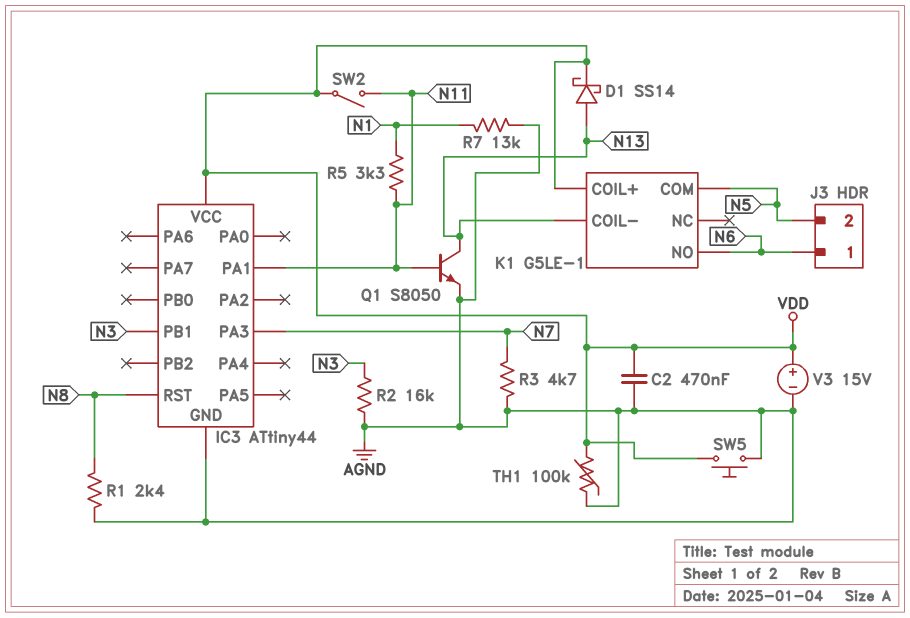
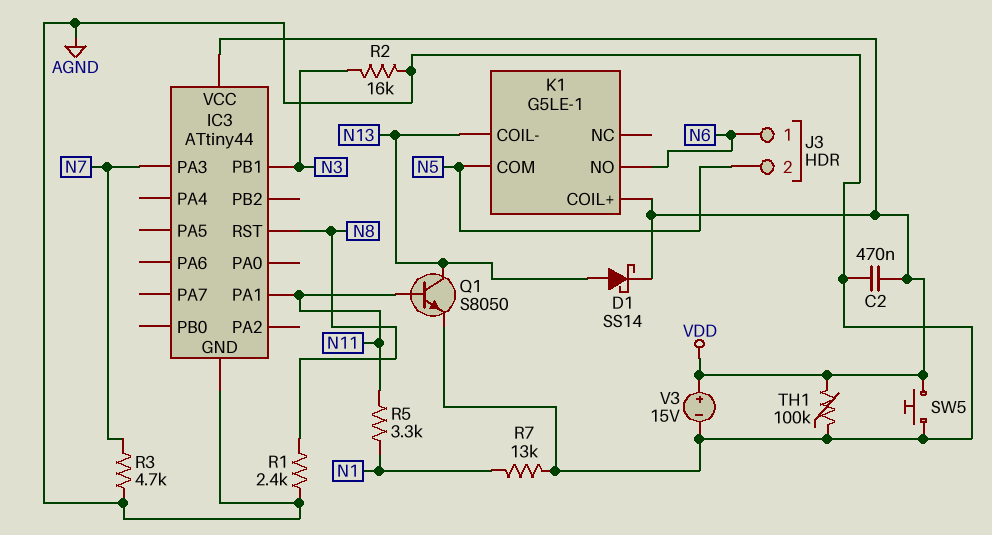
SW2: switch (N11, VDD) -> none

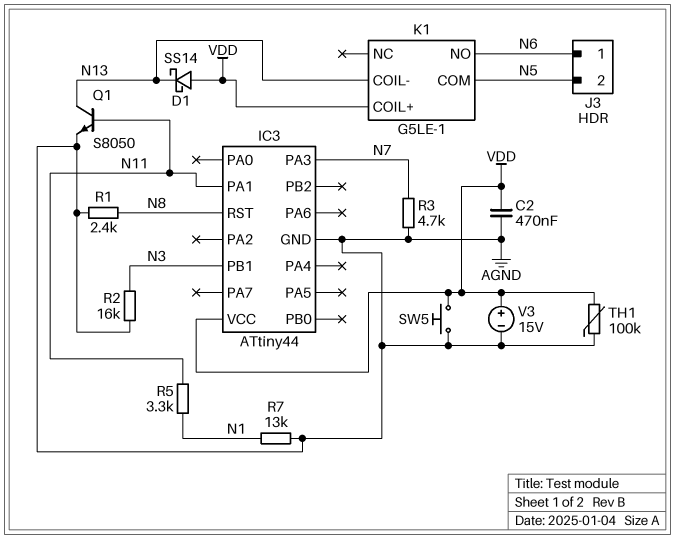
D1: schottky SS14 (A N13, K VDD) -> schottky SS14 (A VDD, K N13)

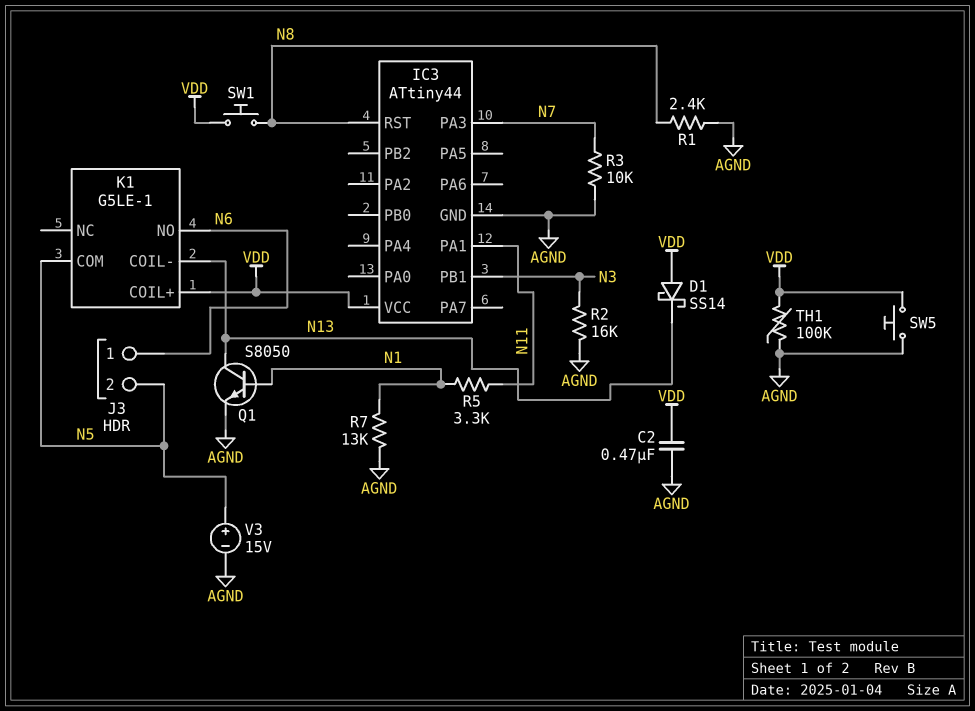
Q1: NPN S8050 (B N11, C N13, E AGND) -> NPN S8050 (B N1, C N13, E AGND)
R3: 4.7k (AGND, N7) -> 10k (AGND, N7)
SW1: none -> button (N8, VDD)
V3: 15V (plus VDD, minus AGND) -> 15V (plus N5, minus AGND)

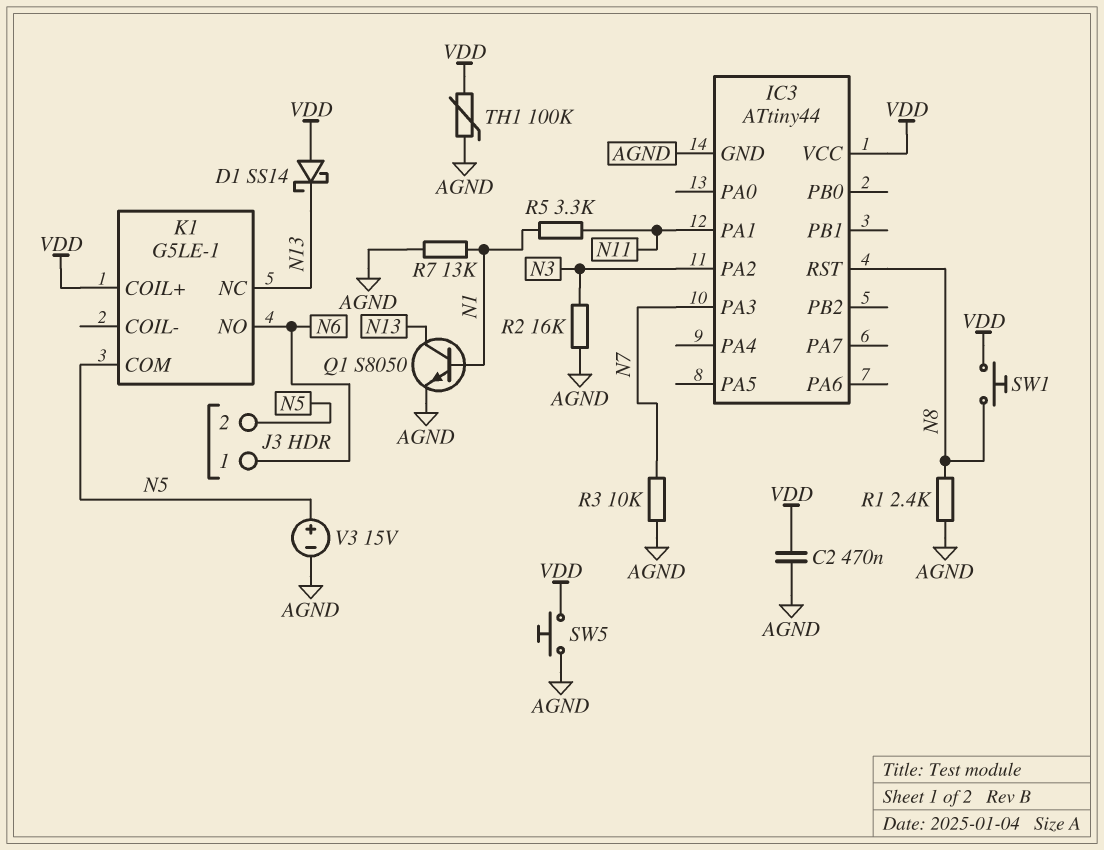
IC3 pin PA2: none -> N3
IC3 pin PB1: N3 -> none
K1 pin COIL-: N13 -> none
K1 pin NC: none -> N13

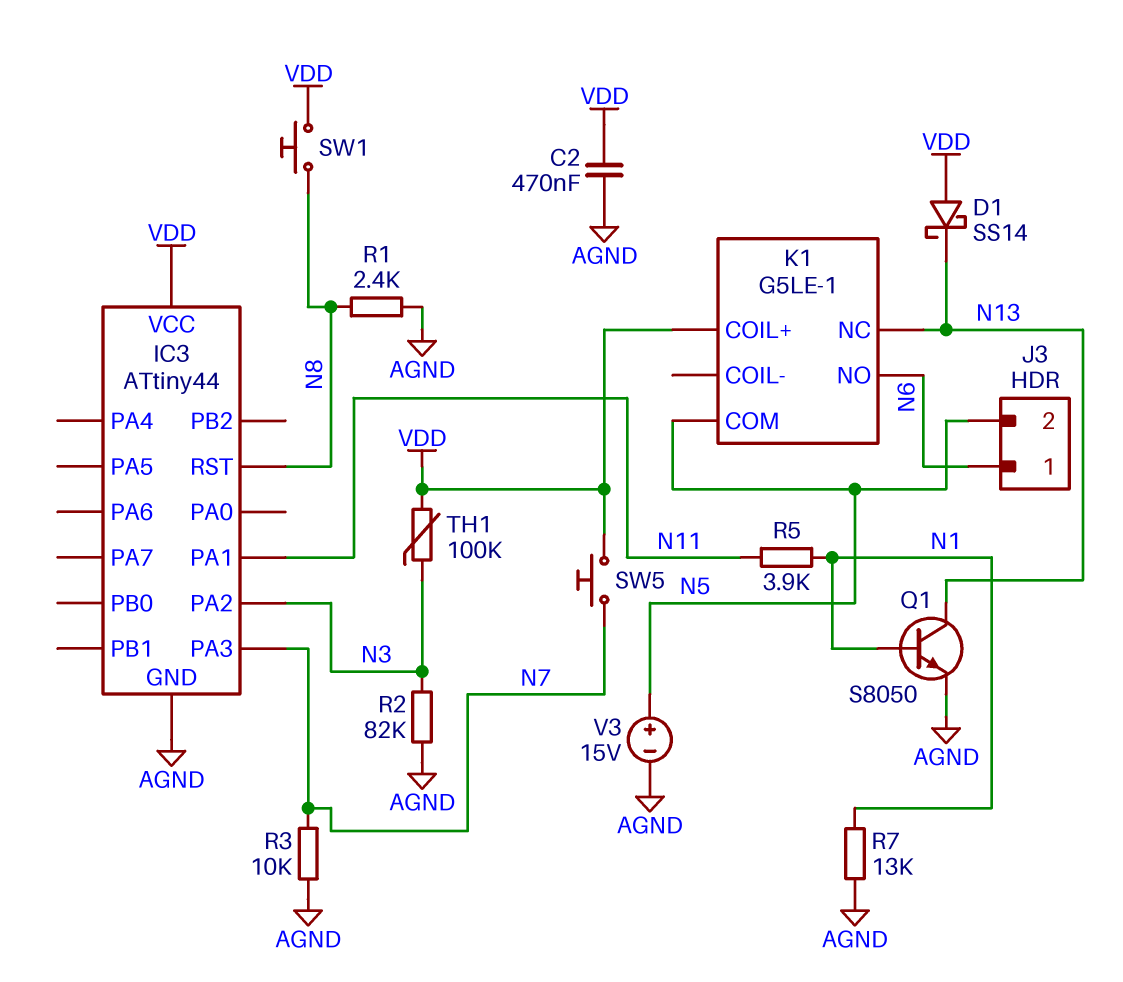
R2: 16k (AGND, N3) -> 82k (AGND, N3)
R5: 3.3k (N1, N11) -> 3.9k (N1, N11)
SW5: button (AGND, VDD) -> button (N7, VDD)
TH1: 100k (AGND, VDD) -> 100k (N3, VDD)

